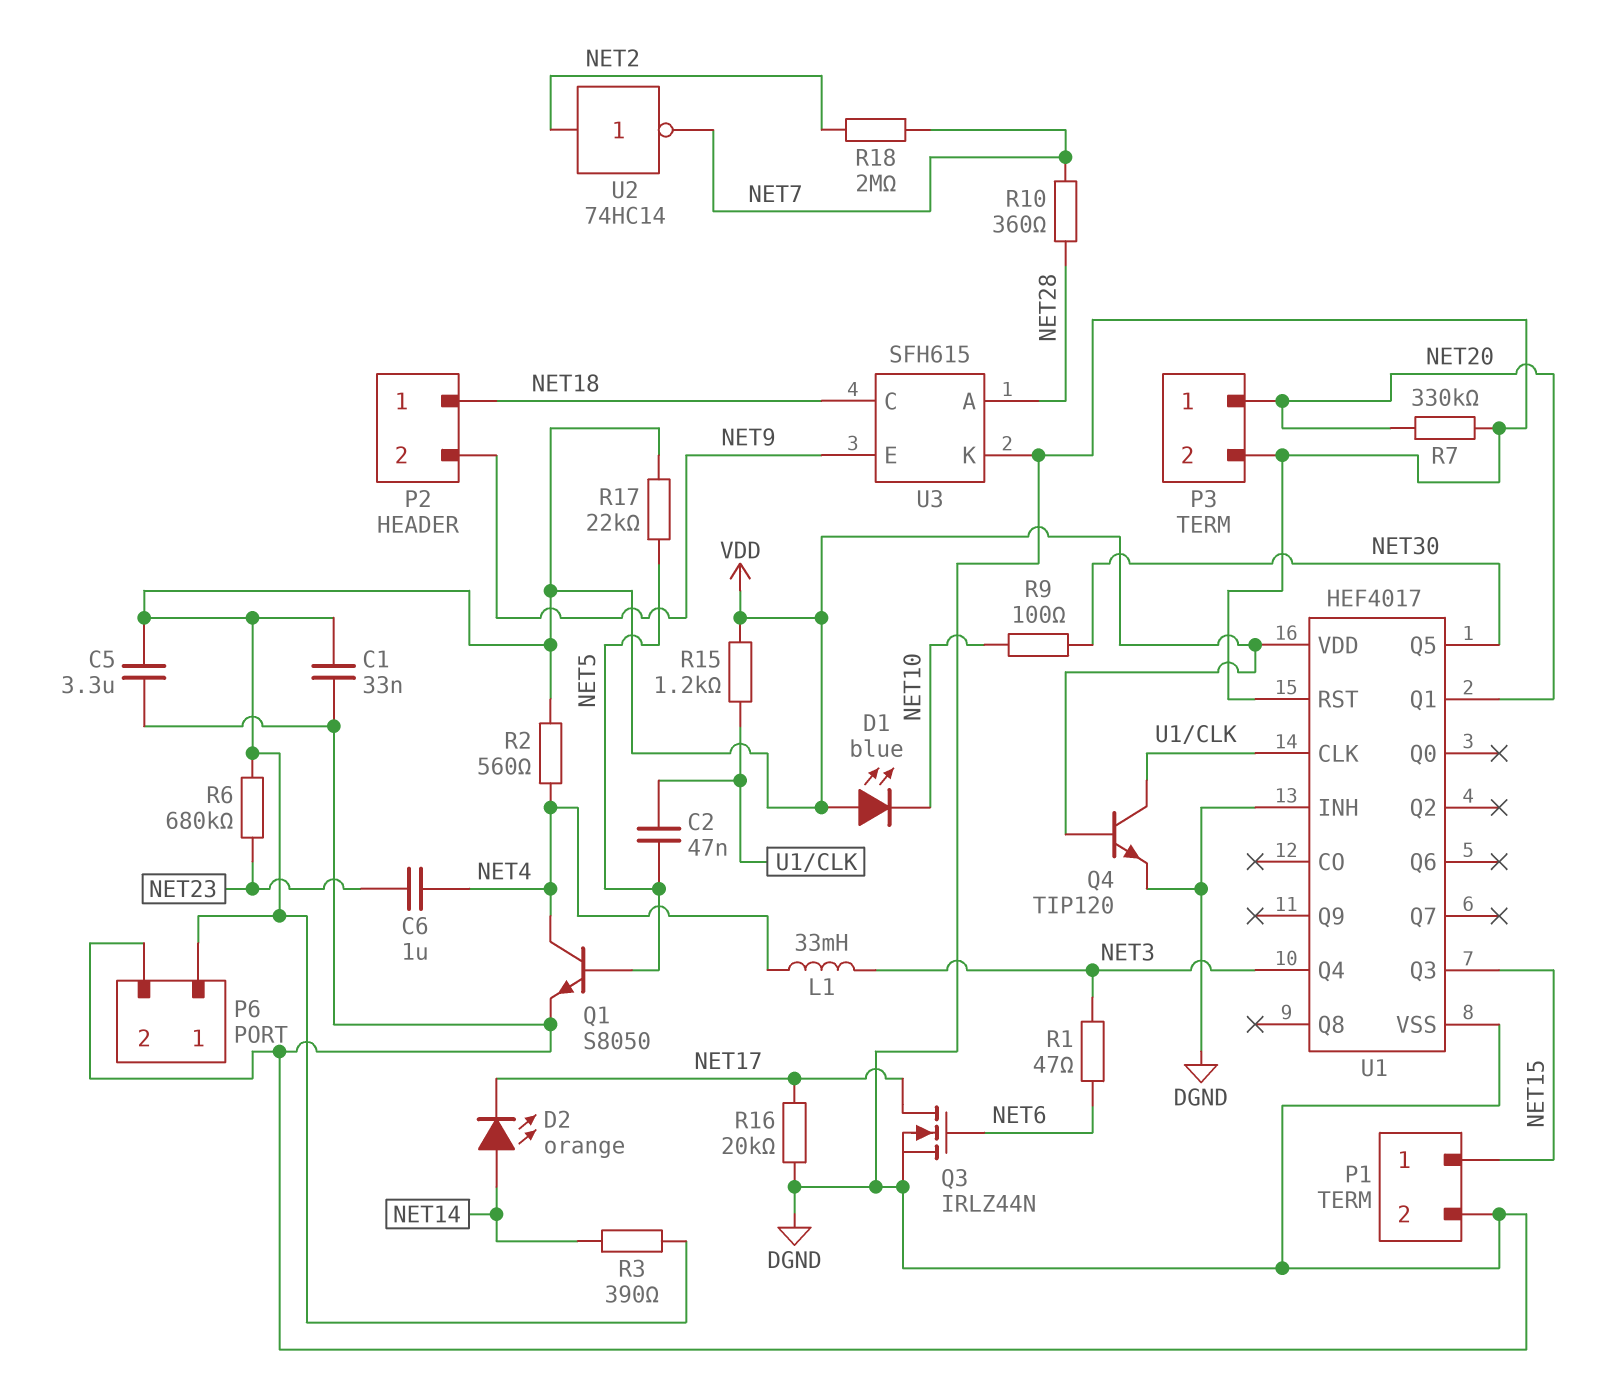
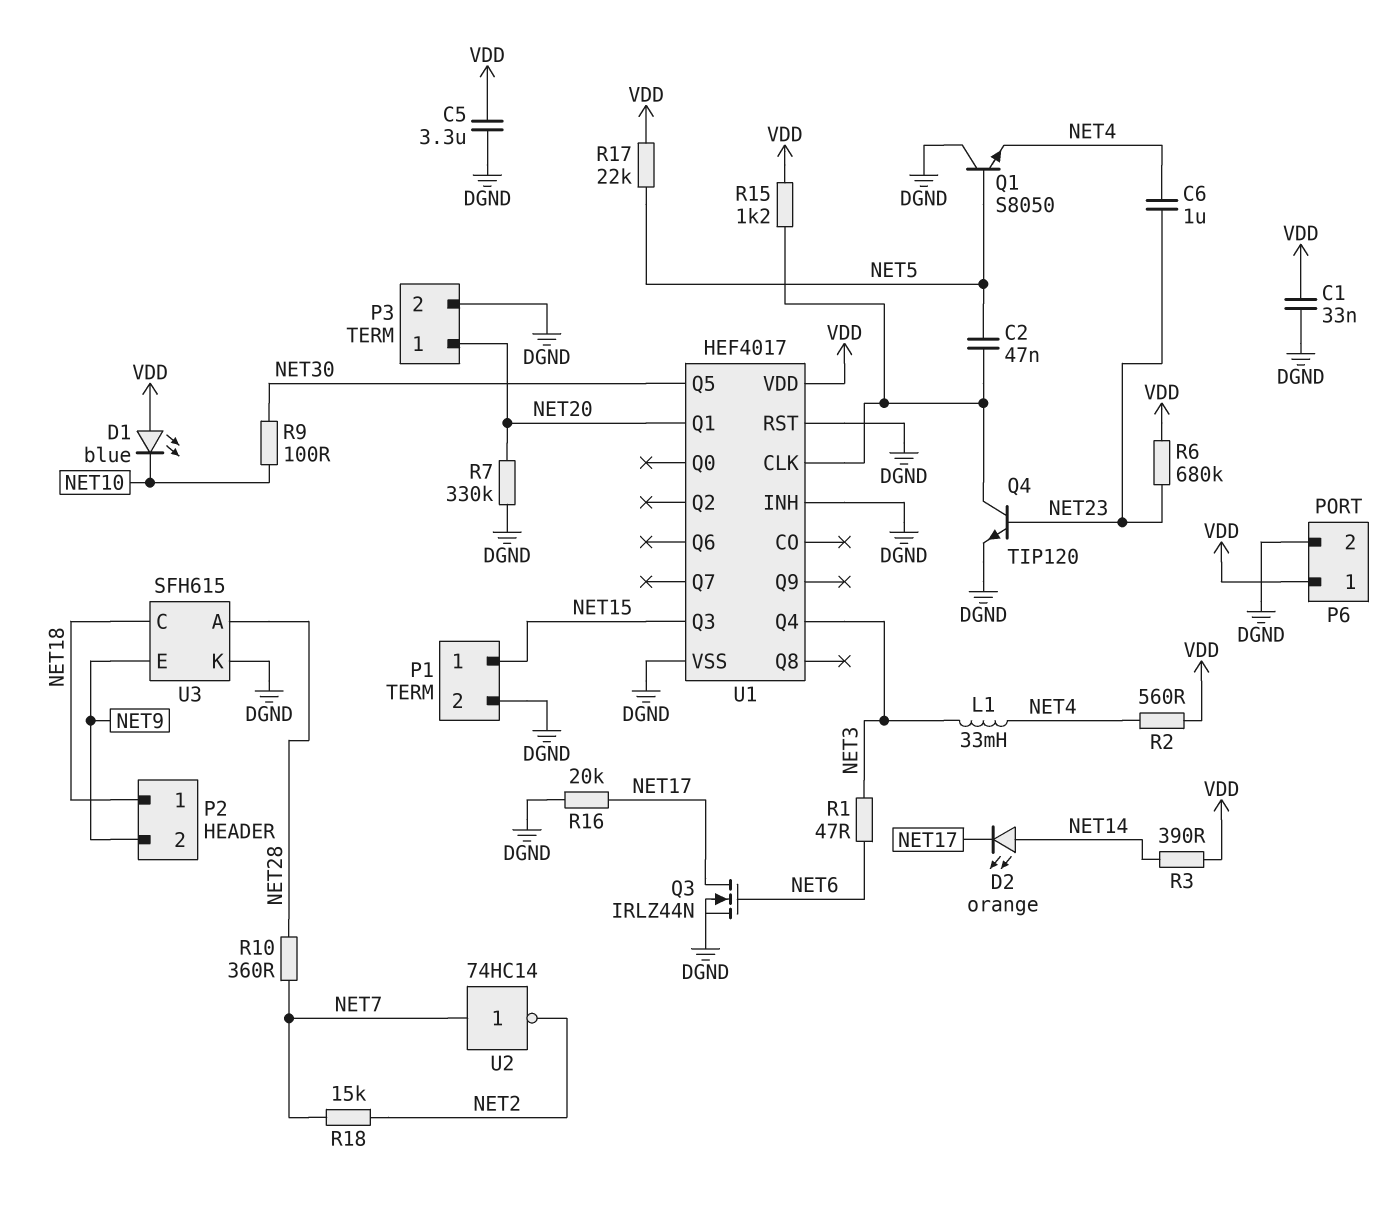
Q1: NPN S8050 (B NET5, C NET4, E DGND) -> NPN S8050 (B NET5, C DGND, E NET4)
Q4: NPN TIP120 (B VDD, C U1/CLK, E DGND) -> NPN TIP120 (B NET23, C U1/CLK, E DGND)
R18: 2M (NET2, NET7) -> 15k (NET2, NET7)
U2: NOT 74HC14 (in NET2, out NET7) -> NOT 74HC14 (in NET7, out NET2)

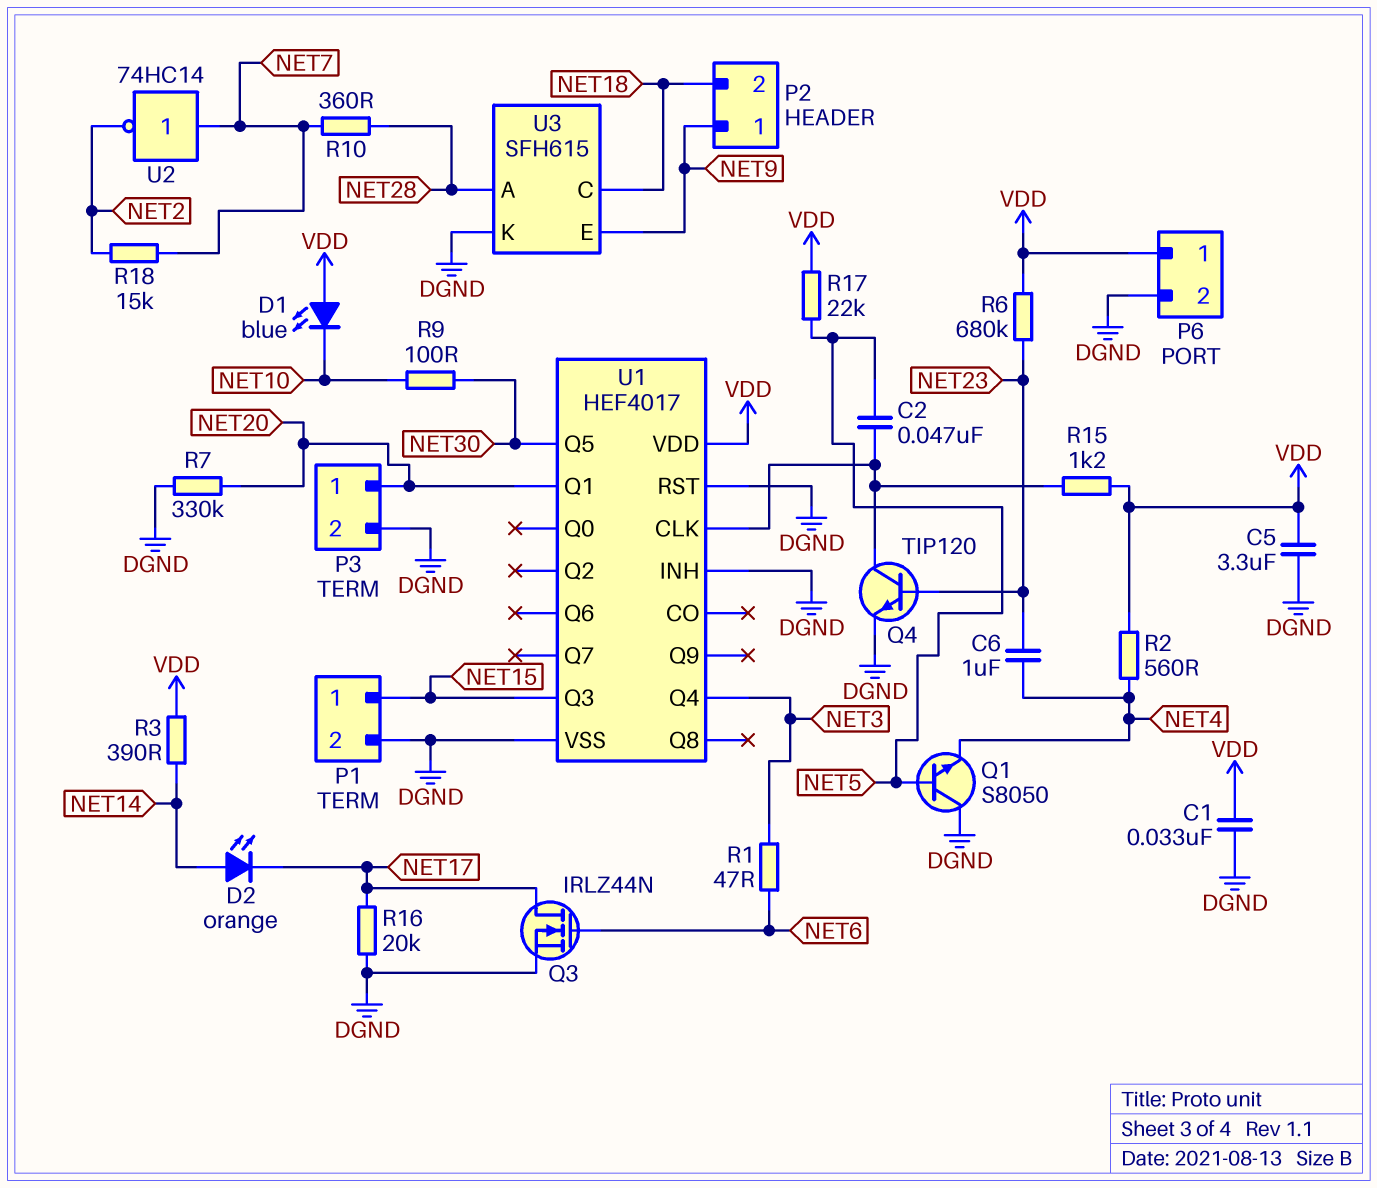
L1: 33mH (NET3, NET4) -> none
P2 pin 1: NET18 -> NET9
P2 pin 2: NET9 -> NET18

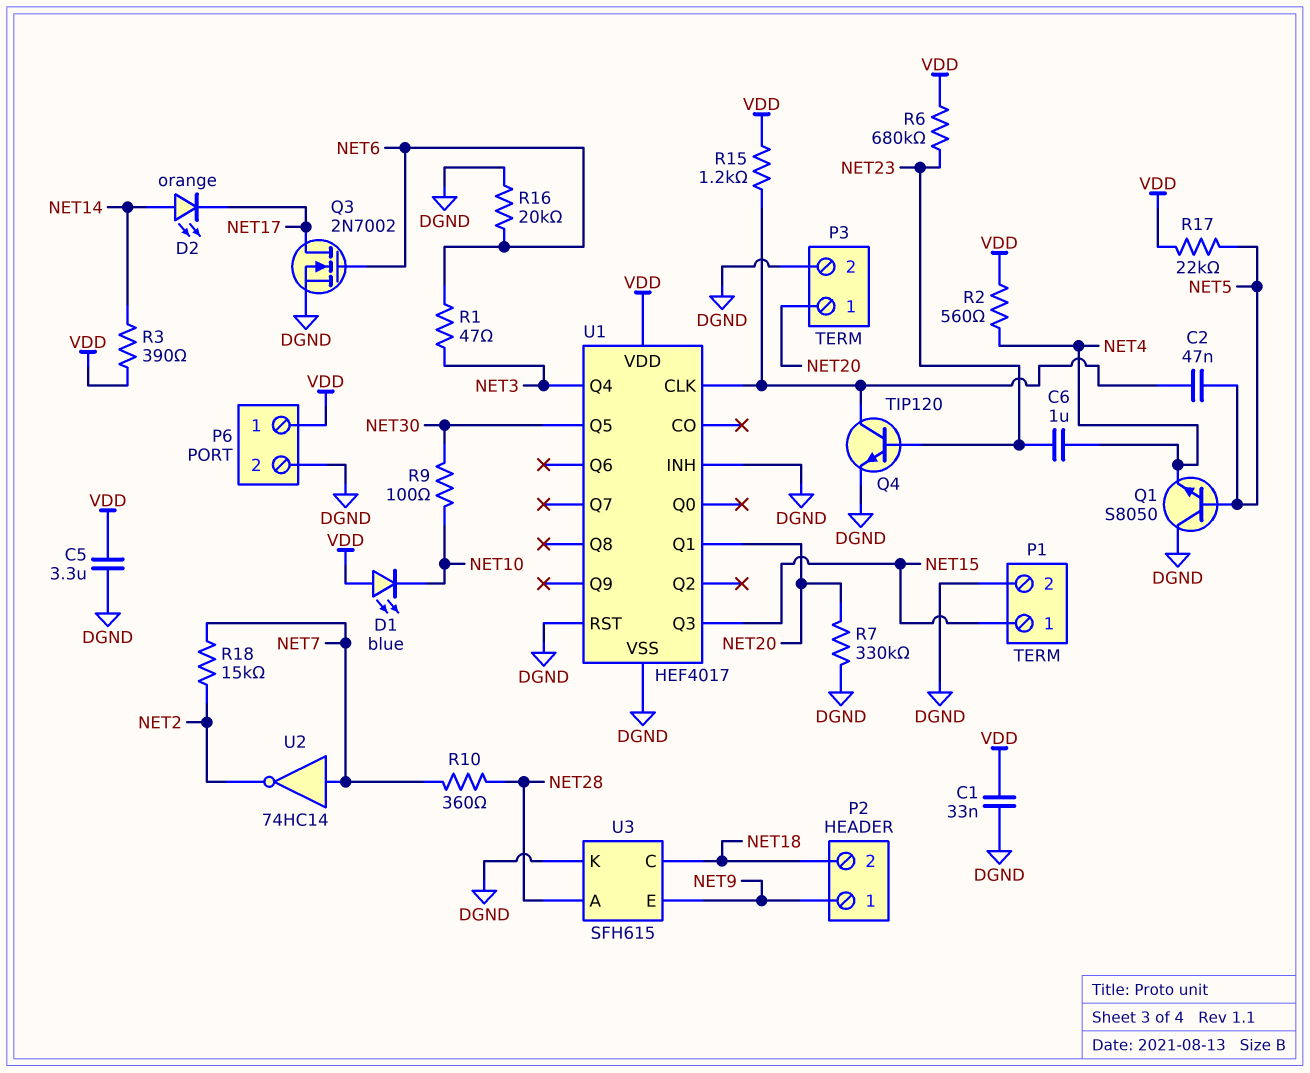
Q3: NMOS IRLZ44N (G NET6, D NET17, S DGND) -> NMOS 2N7002 (G NET6, D NET17, S DGND)
R16: 20k (DGND, NET17) -> 20k (DGND, NET6)

